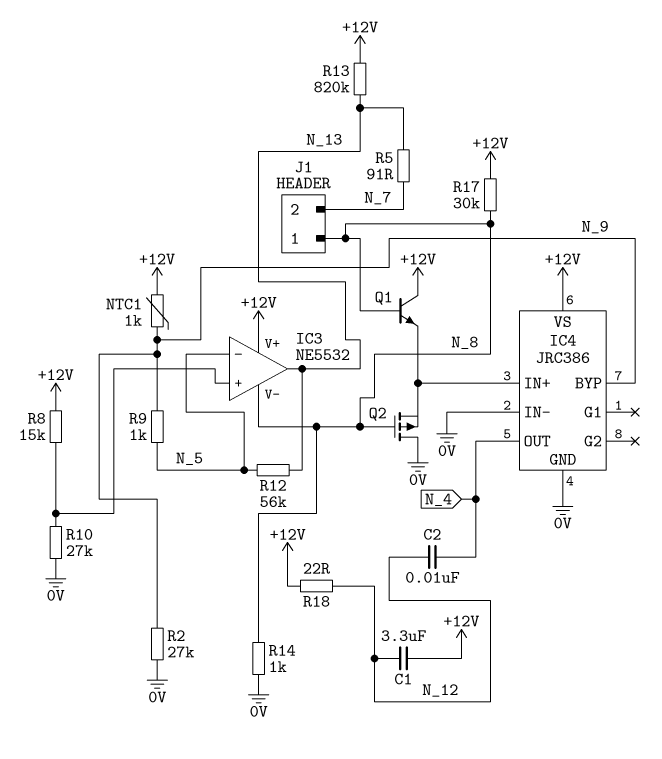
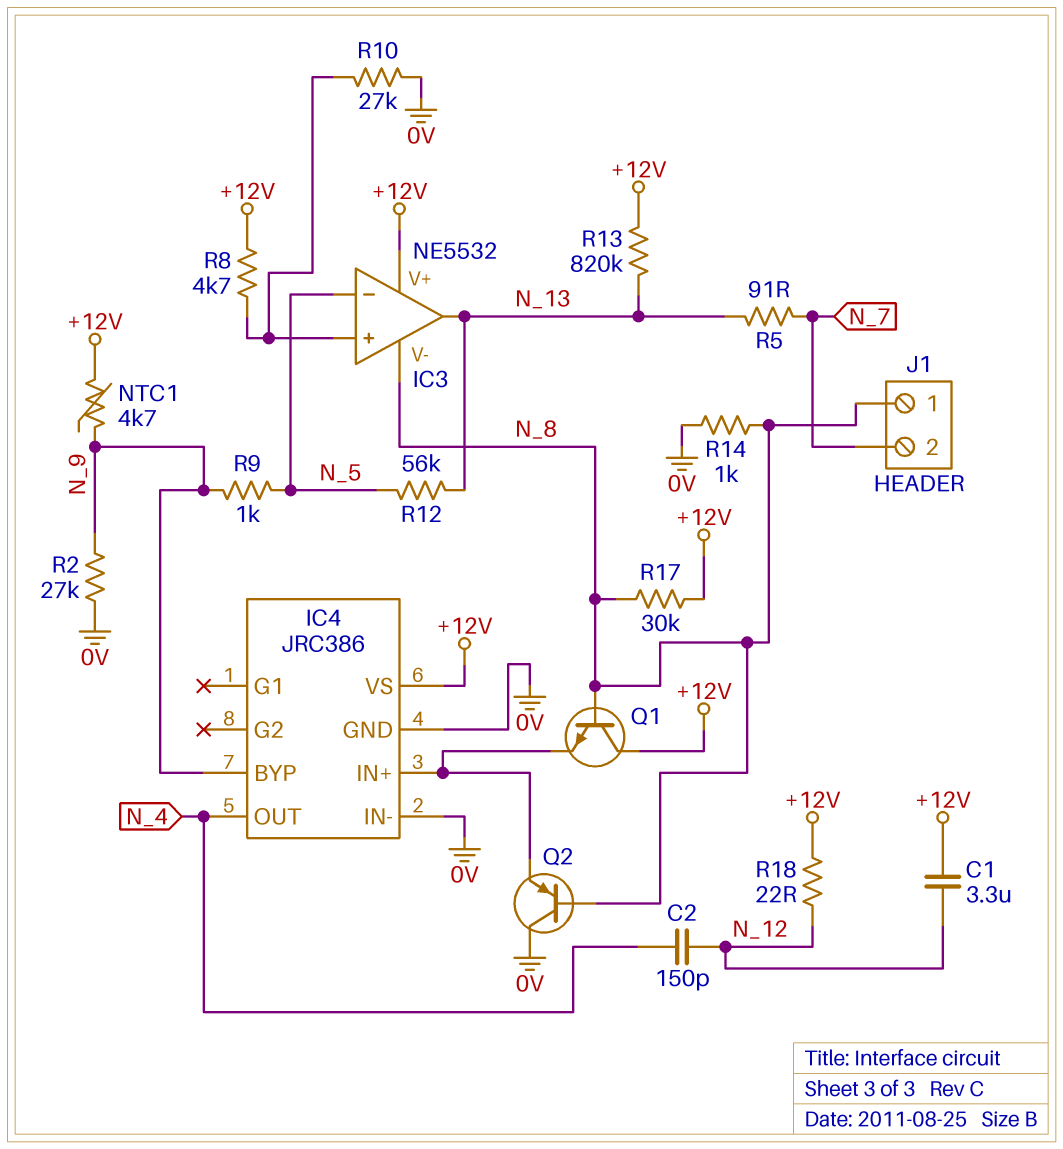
C2: 10nF (N_4, N_12) -> 150pF (N_4, N_12)
NTC1: 1k (+12V, N_9) -> 4.7k (+12V, N_9)
Q2: PMOS (G N_8, D 0V, S IC4/IN+) -> PNP (B N_8, C 0V, E IC4/IN+)
R8: 15k (+12V, IC3/in+) -> 4.7k (+12V, IC3/in+)

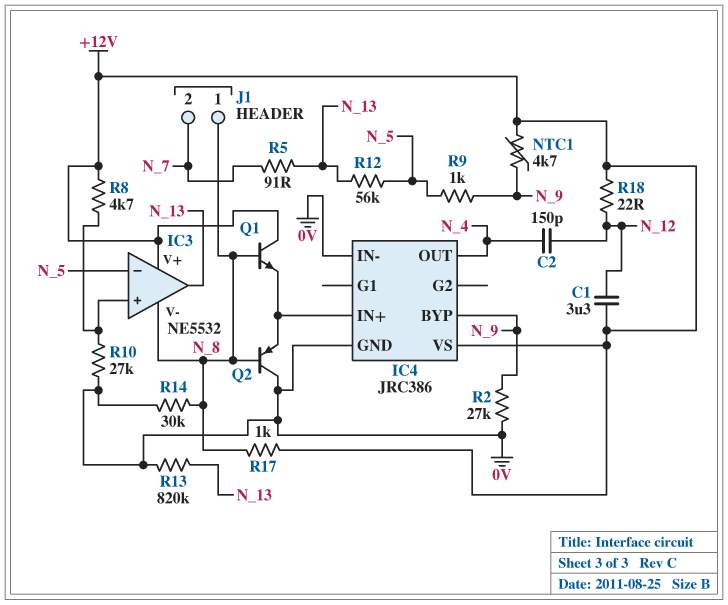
R13: 820k (+12V, N_13) -> 820k (0V, N_13)
R14: 1k (0V, N_8) -> 30k (0V, N_8)
R17: 30k (+12V, N_8) -> 1k (+12V, N_8)

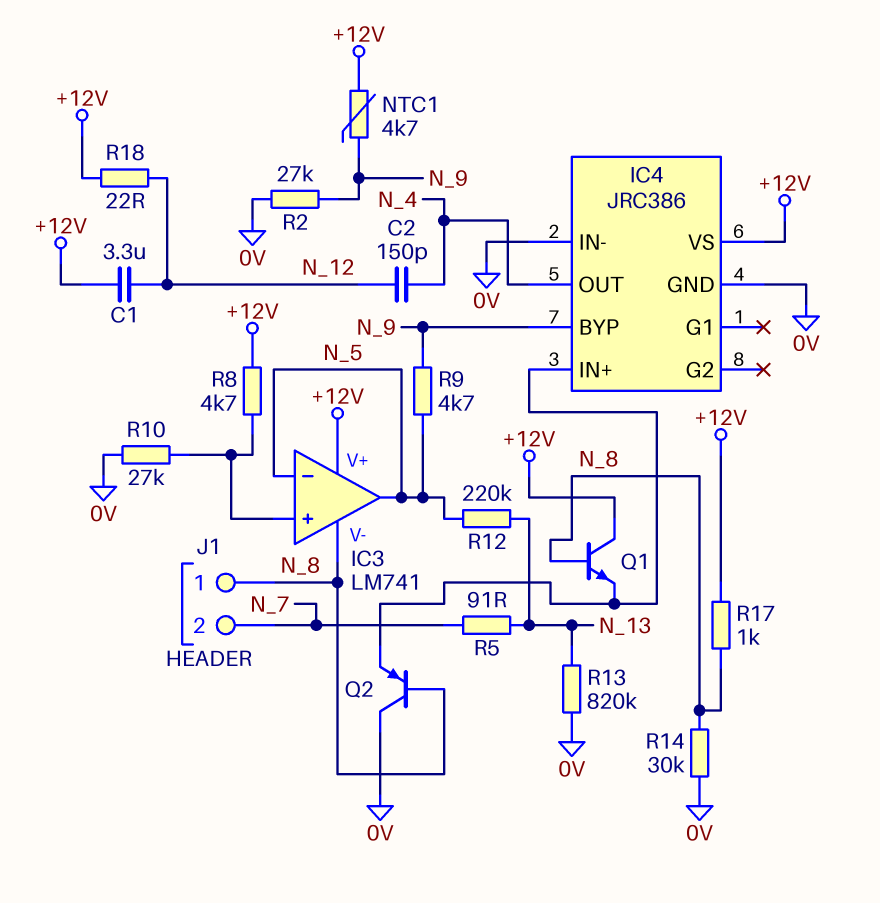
IC3: NE5532 -> LM741
IC3 pin out: N_13 -> N_5
R9: 1k (N_5, N_9) -> 4.7k (N_5, N_9)
R12: 56k (N_5, N_13) -> 220k (N_5, N_13)

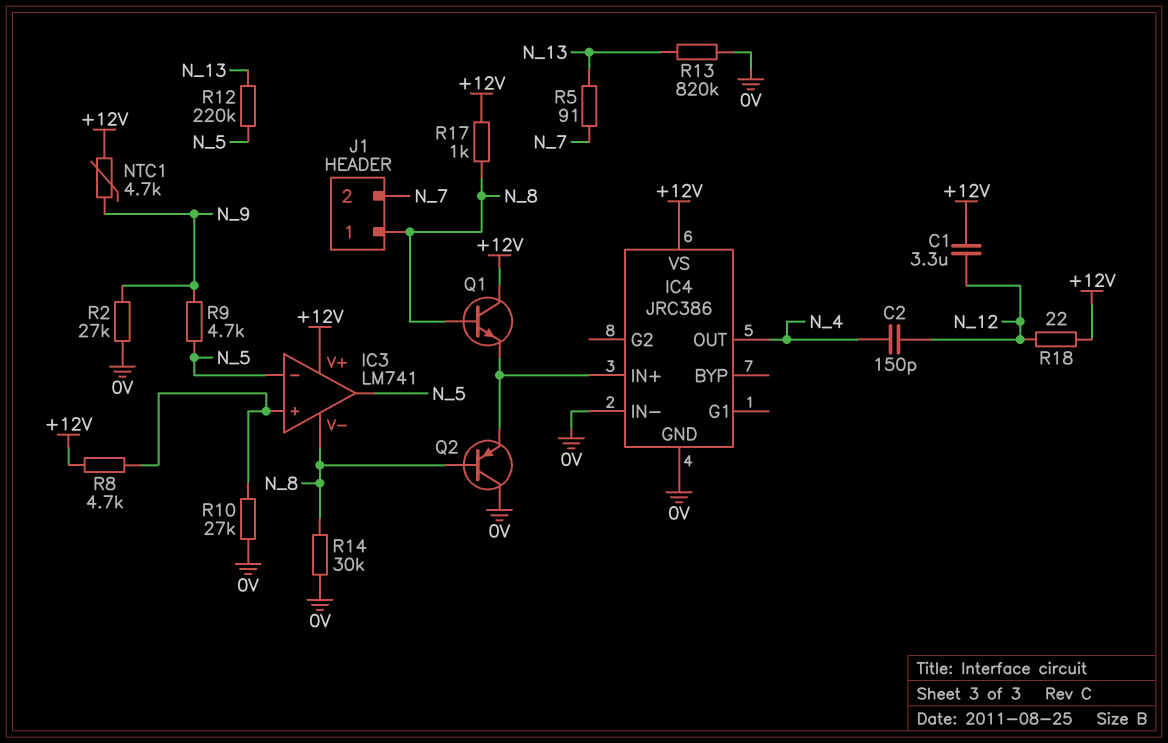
IC4 pin BYP: N_9 -> none

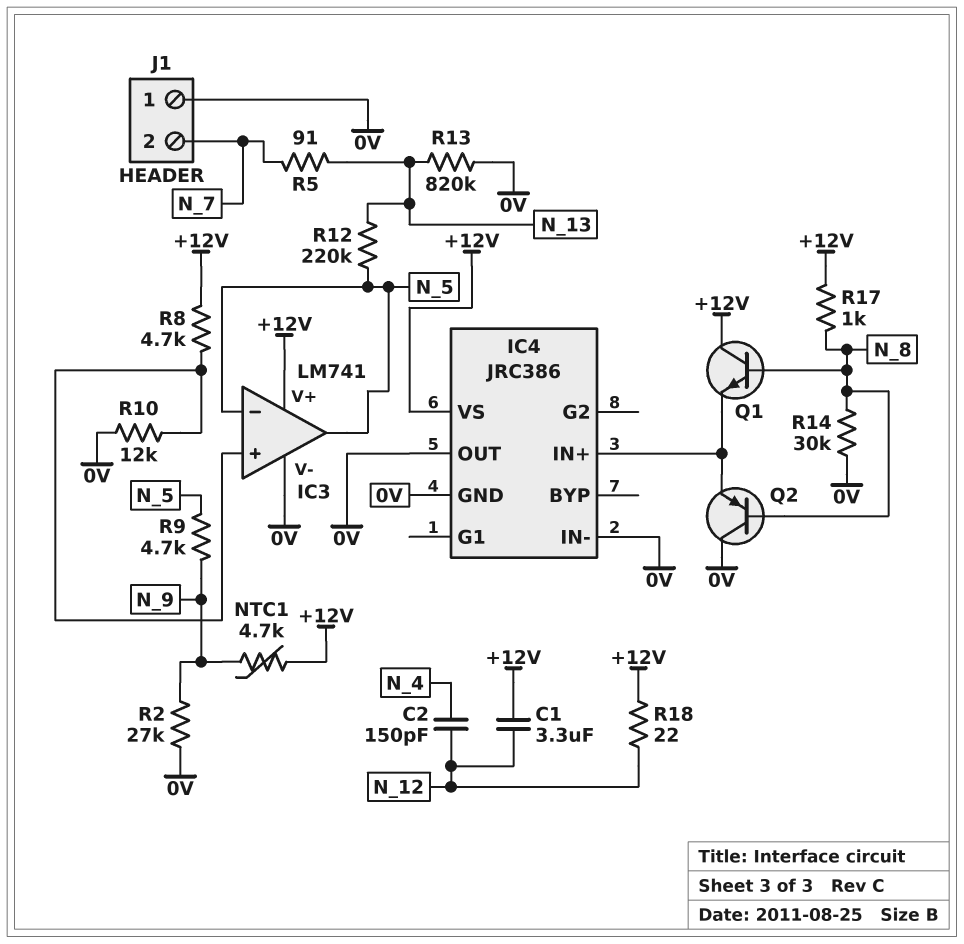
IC3 pin V-: N_8 -> 0V
IC4 pin OUT: N_4 -> 0V
J1 pin 1: N_8 -> 0V
R10: 27k (0V, IC3/in+) -> 12k (0V, IC3/in+)

